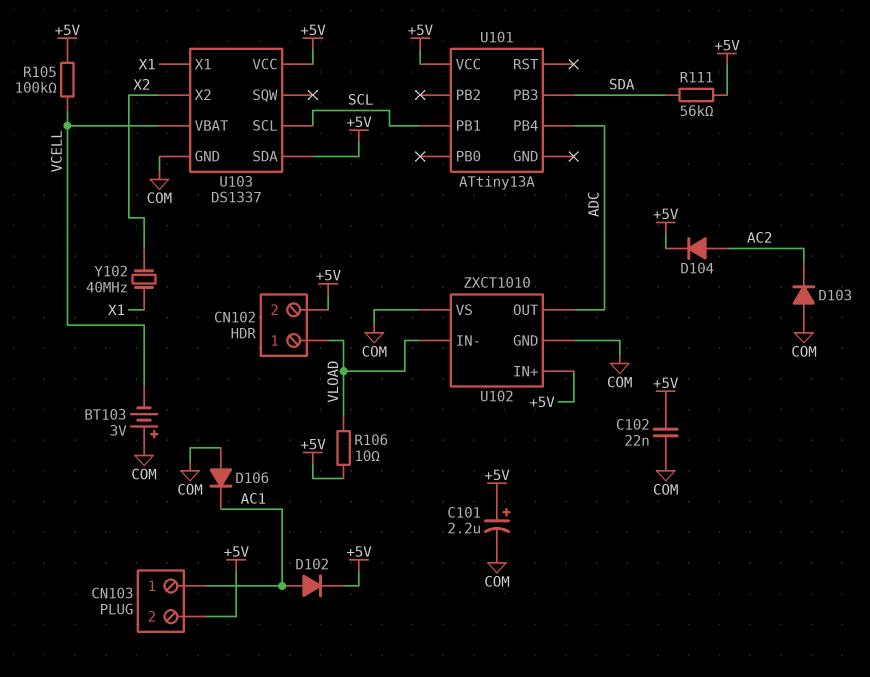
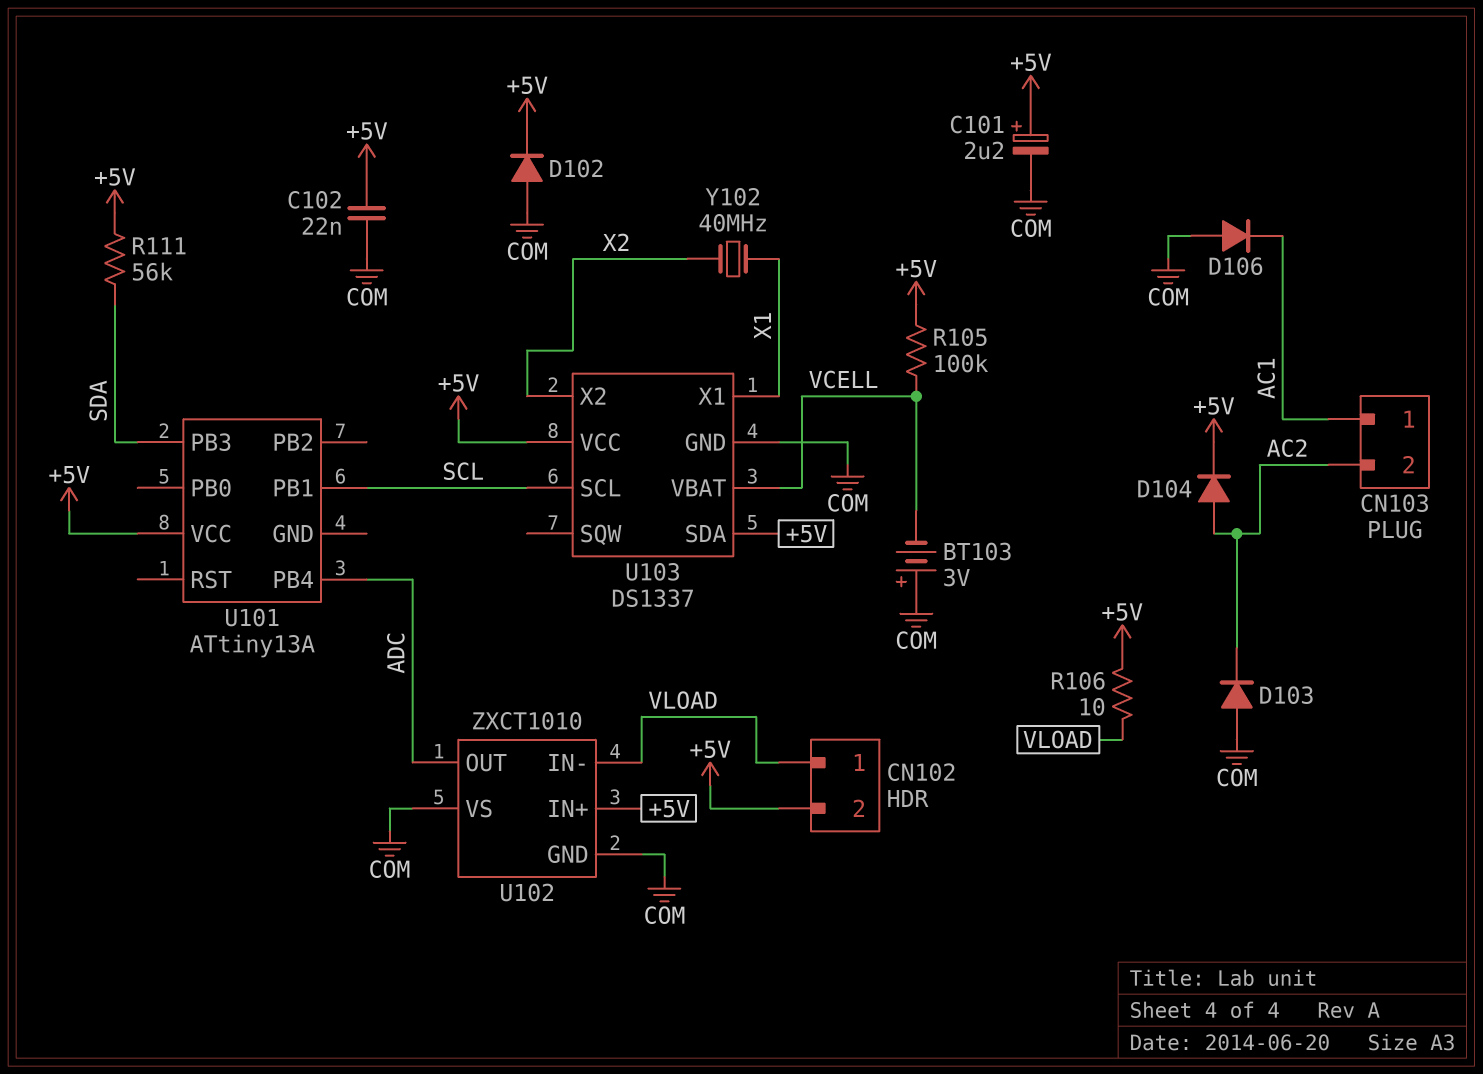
CN103 pin 2: +5V -> AC2
D102: diode (A AC1, K +5V) -> diode (A COM, K +5V)

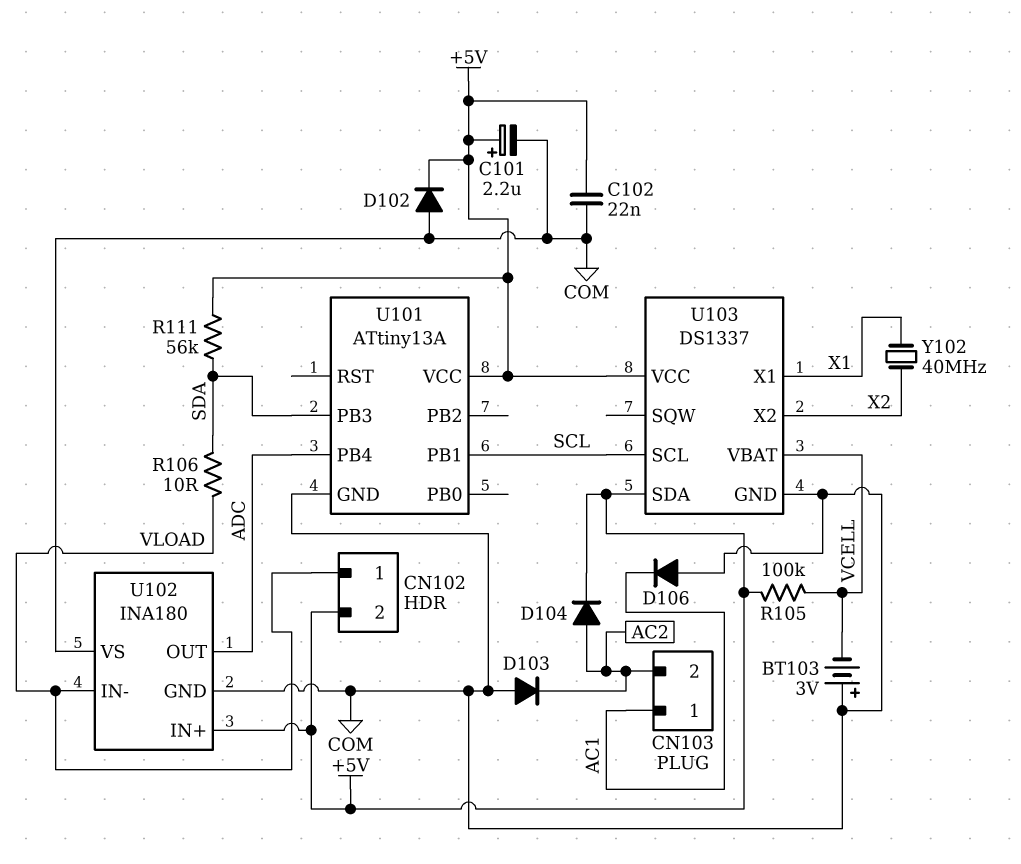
R106: 10 (+5V, VLOAD) -> 10 (SDA, VLOAD)
U101 pin GND: none -> COM
U102: ZXCT1010 -> INA180

